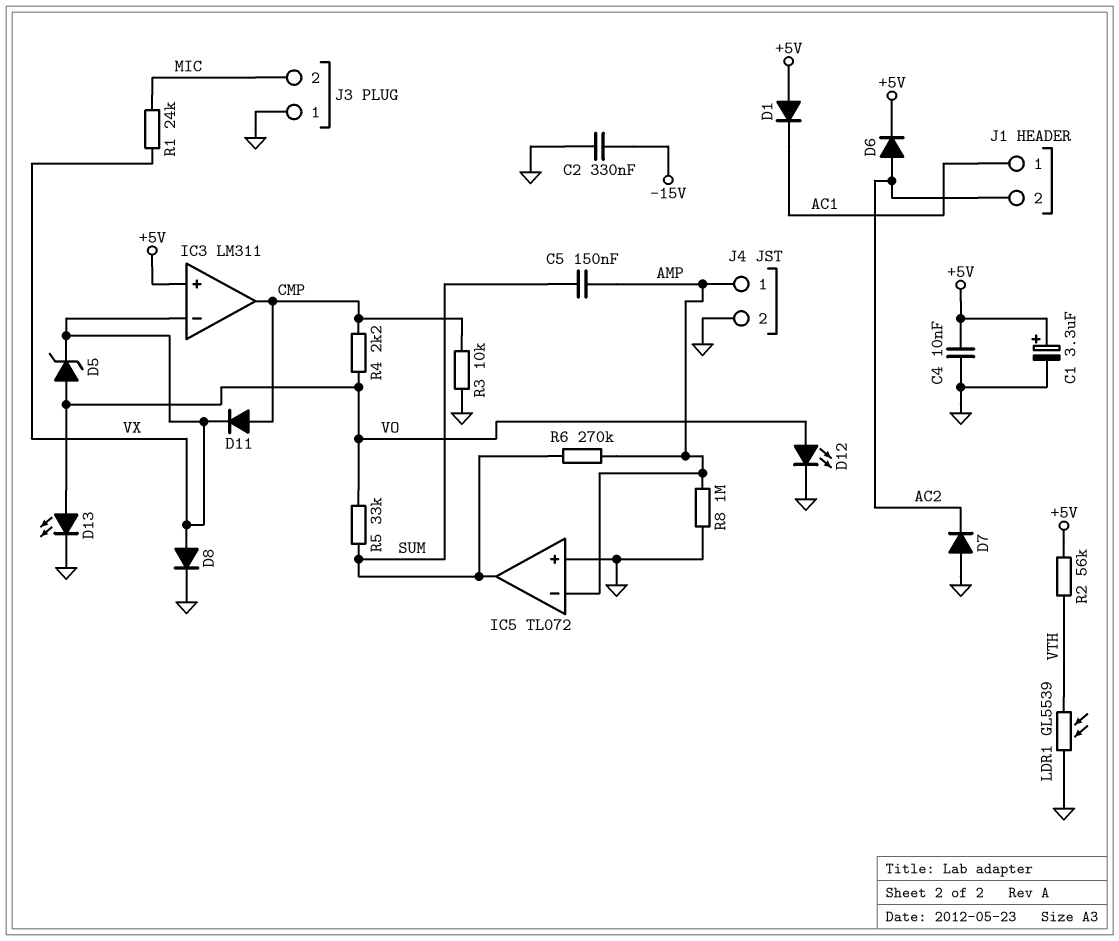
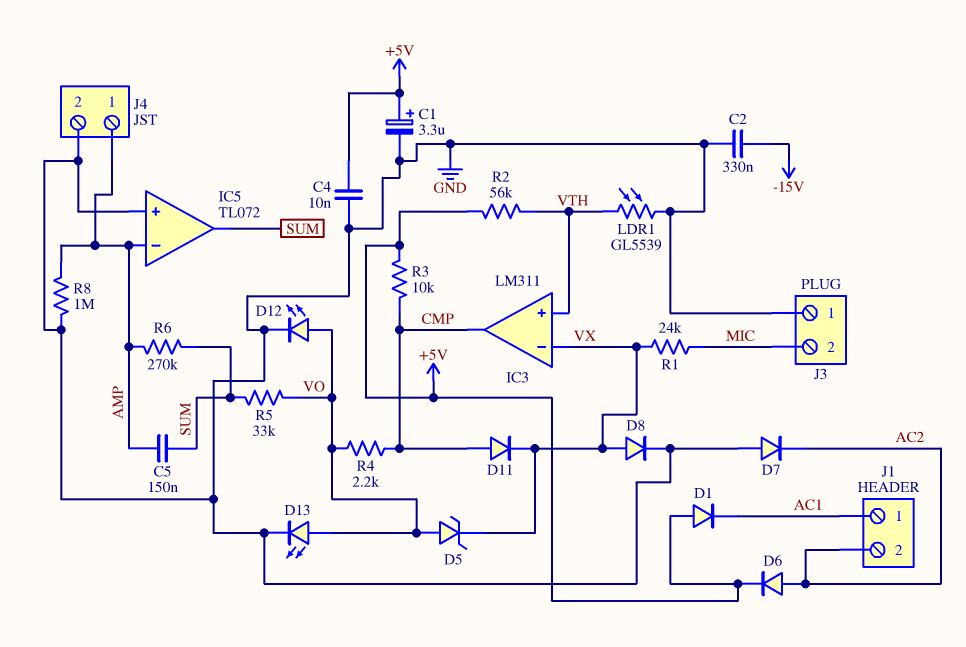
IC3 pin in+: +5V -> VTH
R3: 10k (CMP, GND) -> 10k (+5V, CMP)

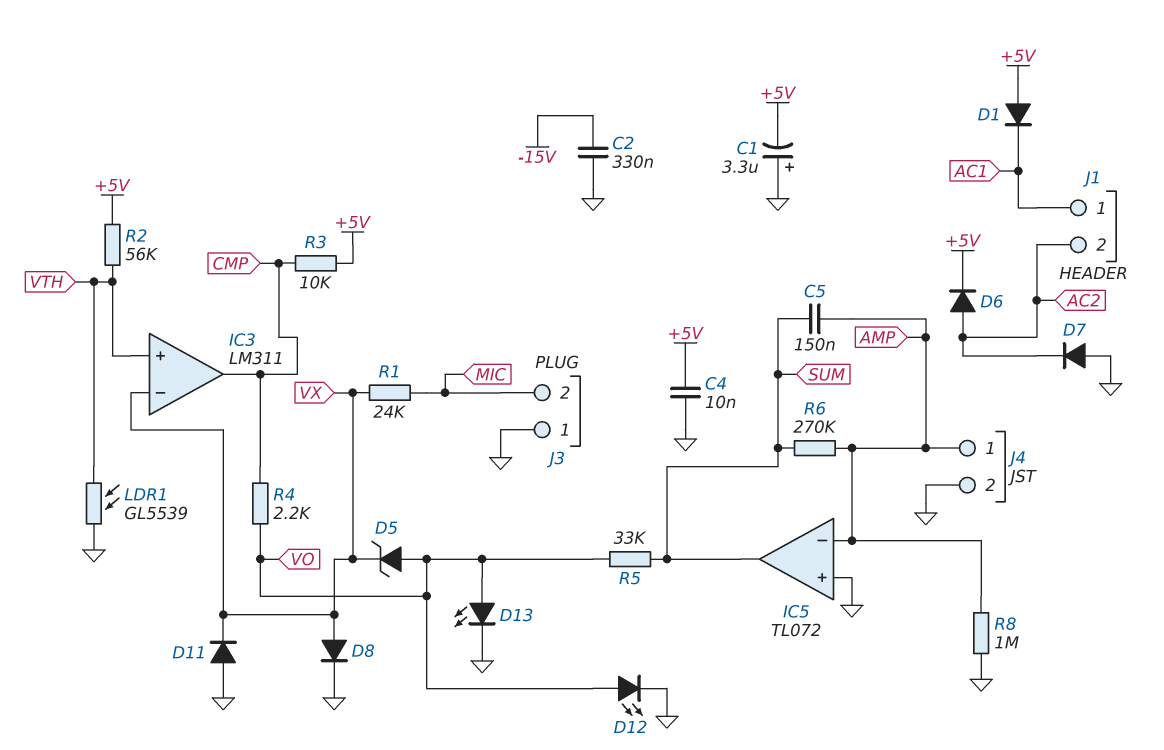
C1: 3.3uF (plus +5V, minus GND) -> 3.3uF (plus GND, minus +5V)
D11: diode (A CMP, K VX) -> diode (A GND, K VX)

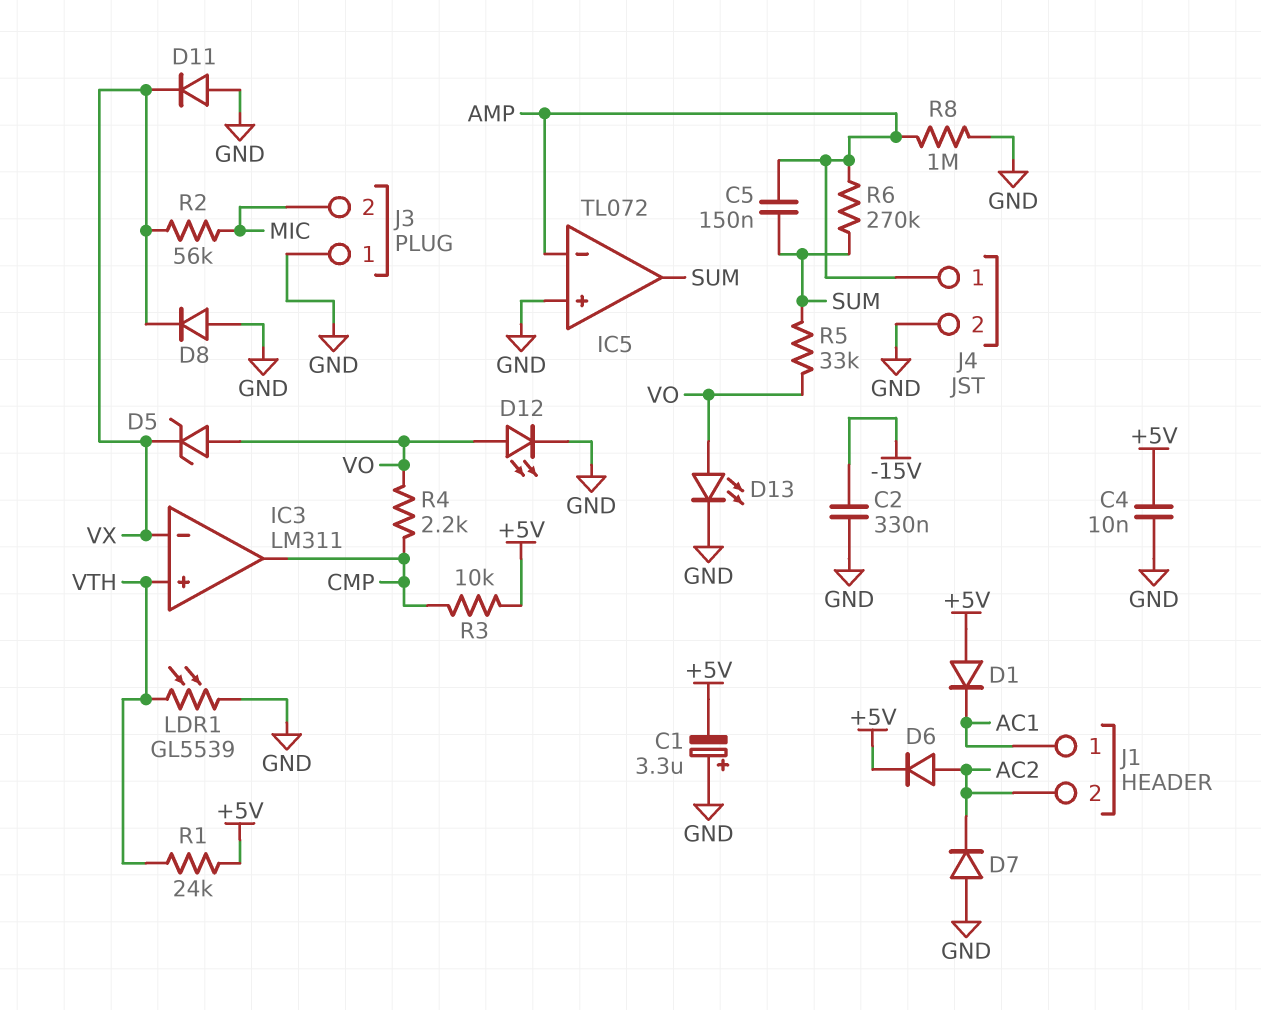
D8: diode (A VX, K GND) -> diode (A GND, K VX)
R1: 24k (MIC, VX) -> 24k (+5V, VTH)
R2: 56k (+5V, VTH) -> 56k (MIC, VX)

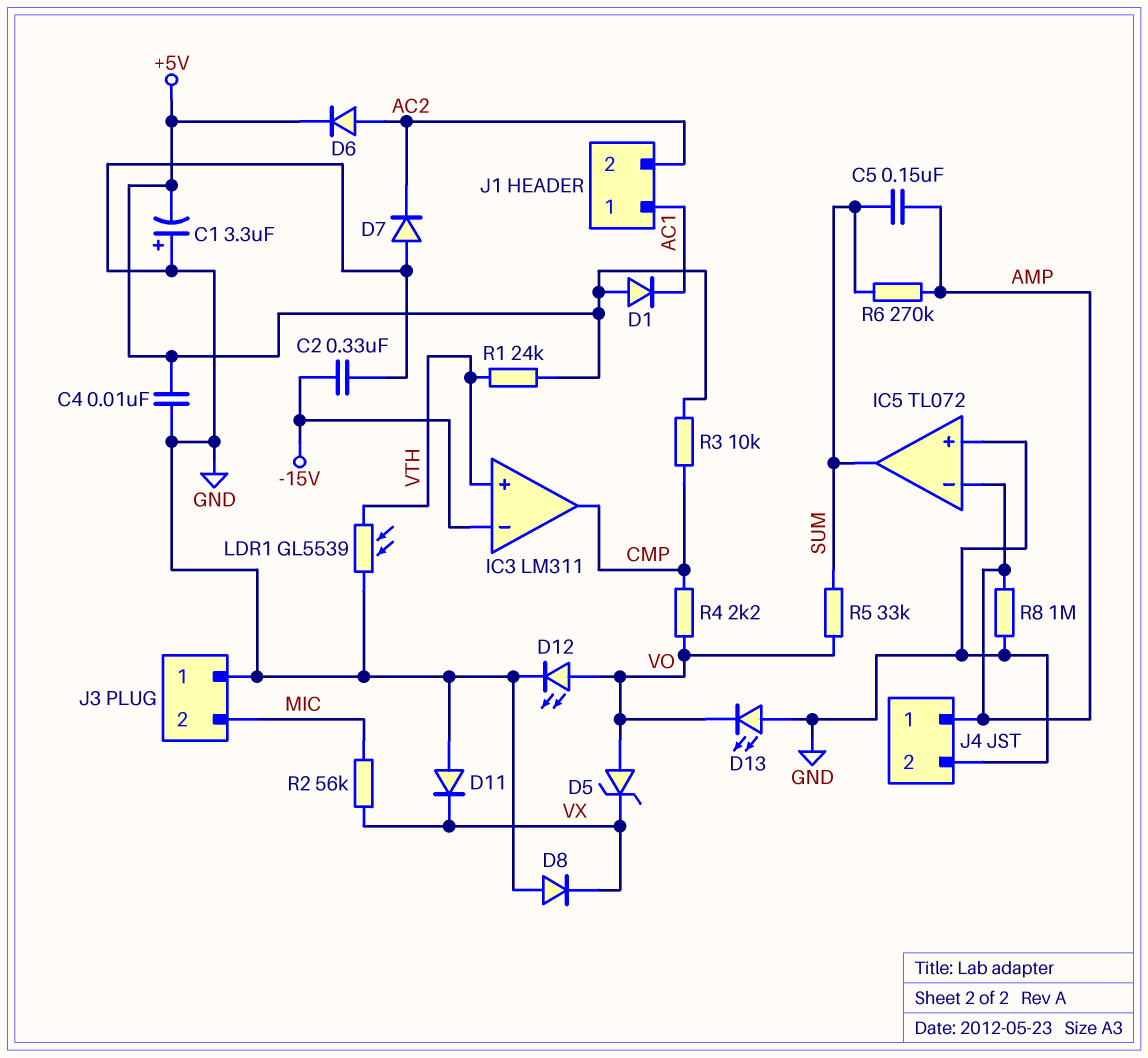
D13: LED (A VO, K GND) -> LED (A GND, K VO)
IC3 pin in-: VX -> -15V

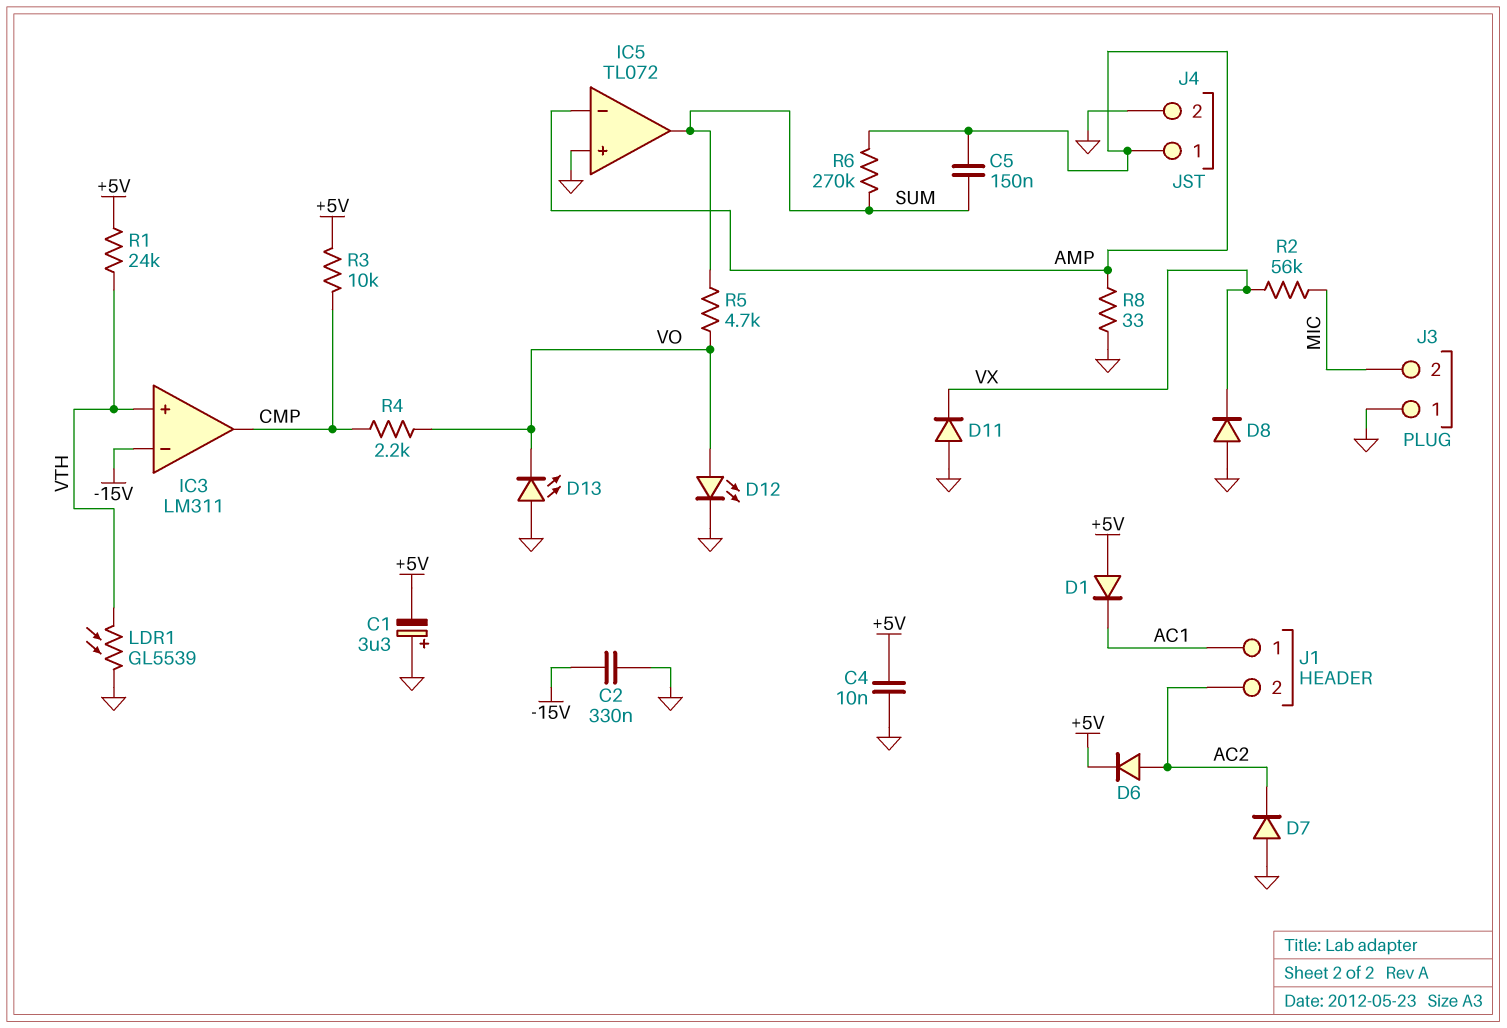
D5: zener (A VO, K VX) -> none
R5: 33k (SUM, VO) -> 4.7k (SUM, VO)
R8: 1M (AMP, GND) -> 33 (AMP, GND)

